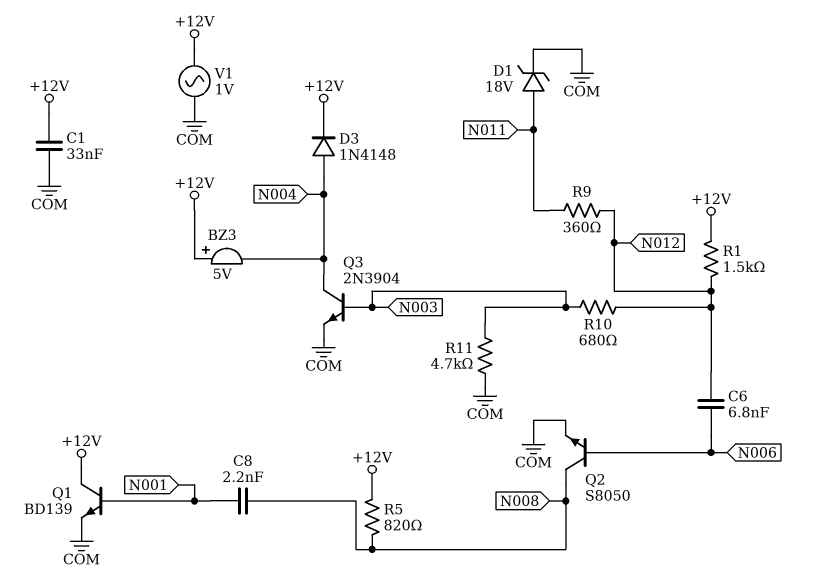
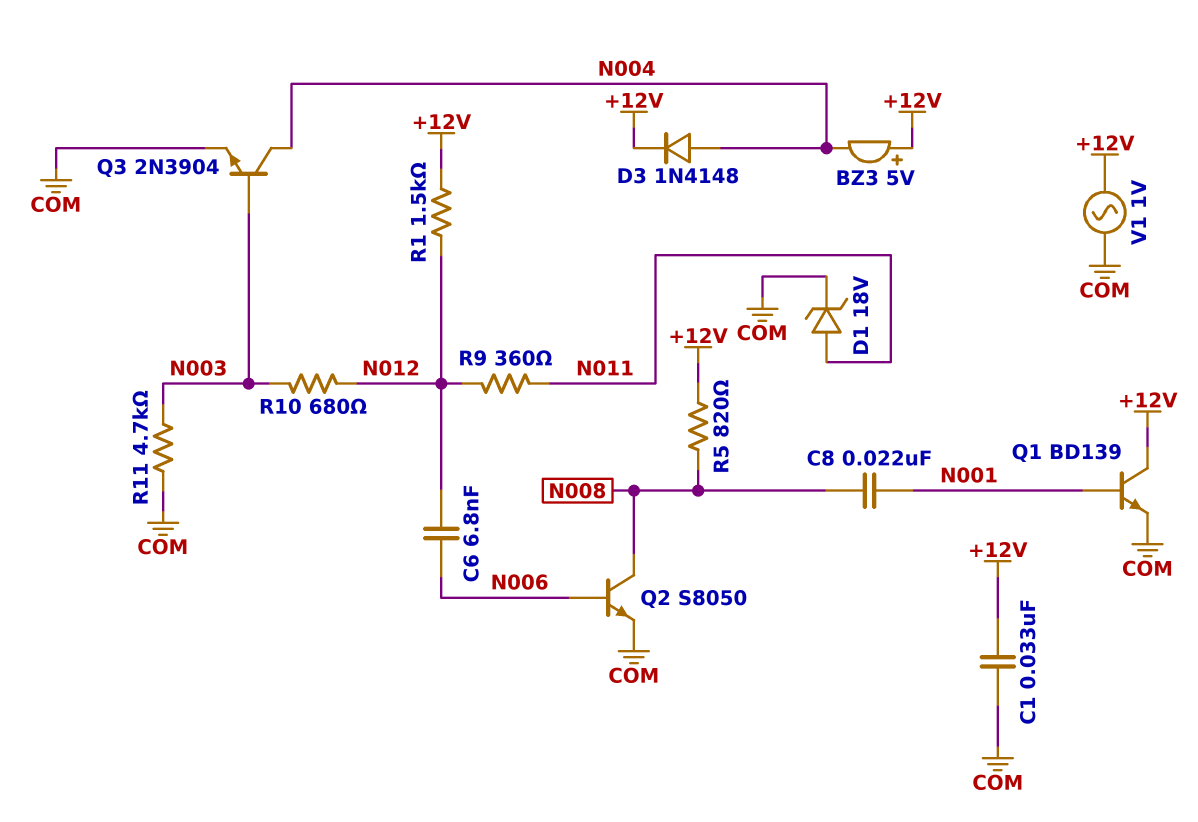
C8: 2.2nF (N001, N008) -> 22nF (N001, N008)

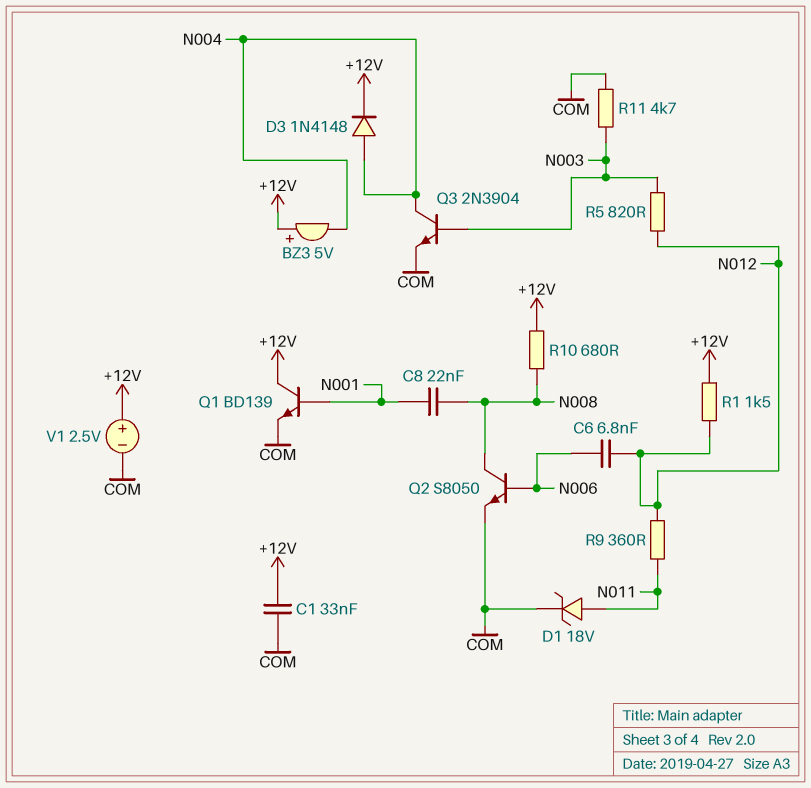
R5: 820 (+12V, N008) -> 820 (N003, N012)
R10: 680 (N003, N012) -> 680 (+12V, N008)
V1: AC 1V (+12V, COM) -> 2.5V (plus +12V, minus COM)

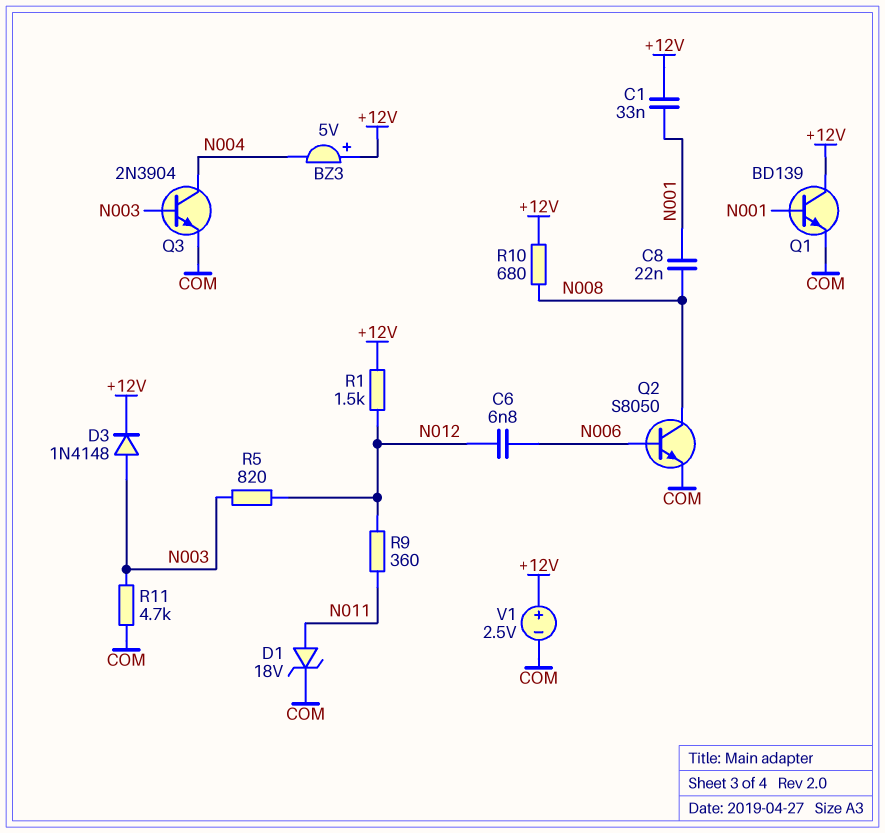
C1: 33nF (+12V, COM) -> 33nF (+12V, N001)
D3: diode 1N4148 (A N004, K +12V) -> diode 1N4148 (A N003, K +12V)

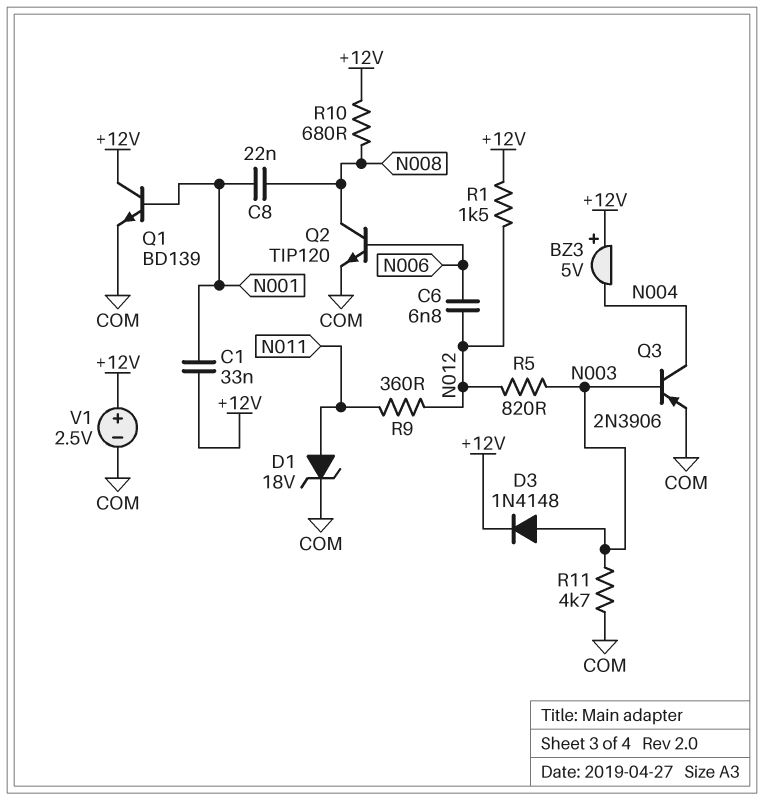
Q2: NPN S8050 (B N006, C N008, E COM) -> NPN TIP120 (B N006, C N008, E COM)
Q3: NPN 2N3904 (B N003, C N004, E COM) -> PNP 2N3906 (B N003, C N004, E COM)

